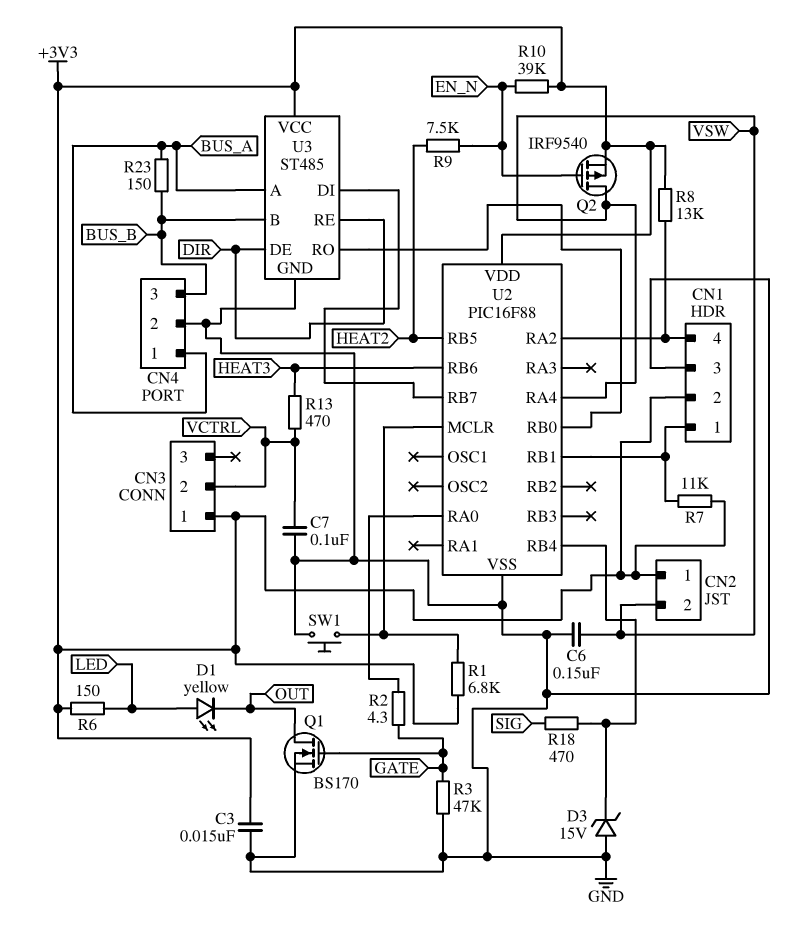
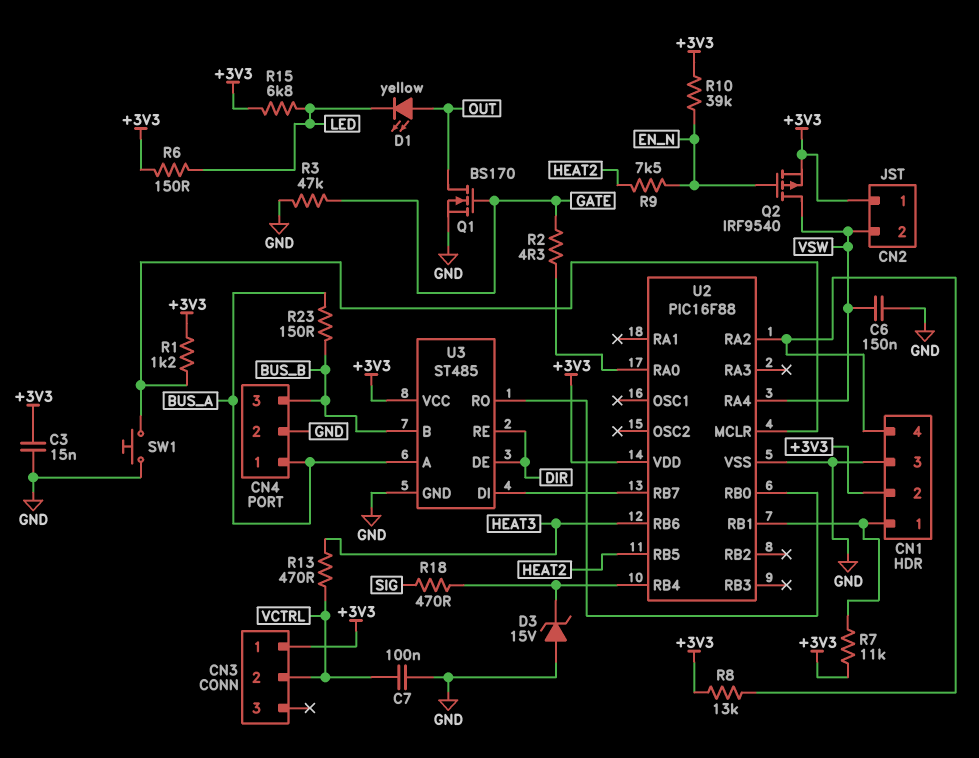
D1: LED yellow (A LED, K OUT) -> LED yellow (A OUT, K LED)
R1: 6.8k (+3V3, U2/MCLR) -> 1.2k (+3V3, U2/MCLR)
R15: none -> 6.8k (+3V3, LED)

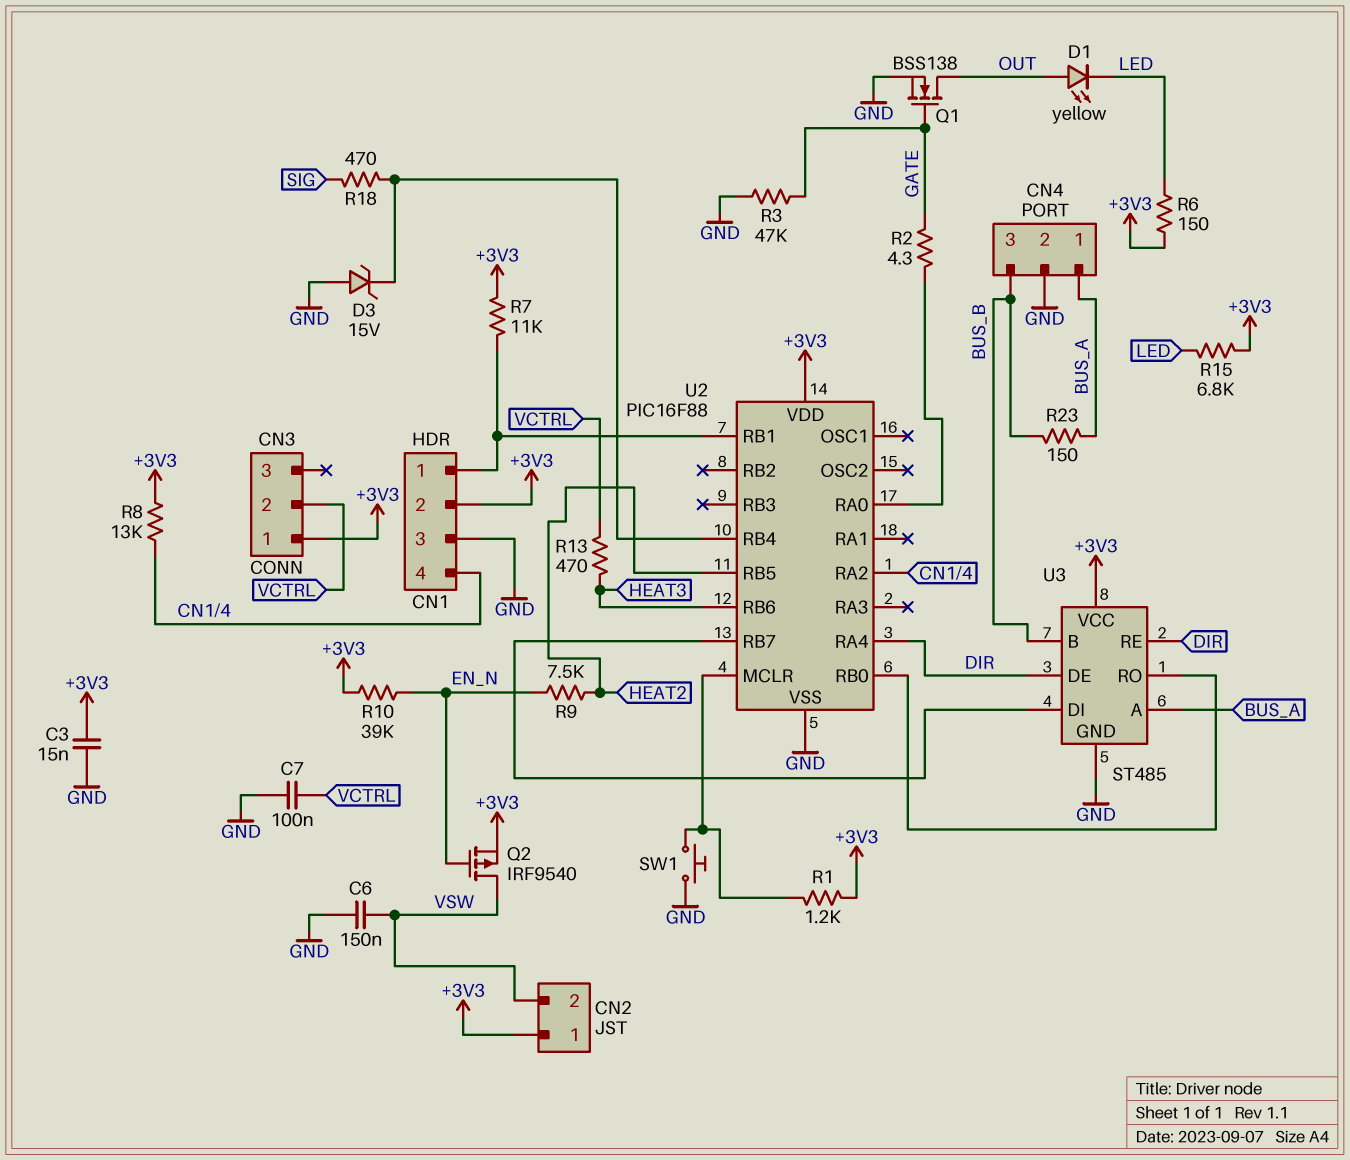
Q1: NMOS BS170 (G GATE, D OUT, S GND) -> NMOS BSS138 (G GATE, D OUT, S GND)
U2 pin RA4: VSW -> DIR

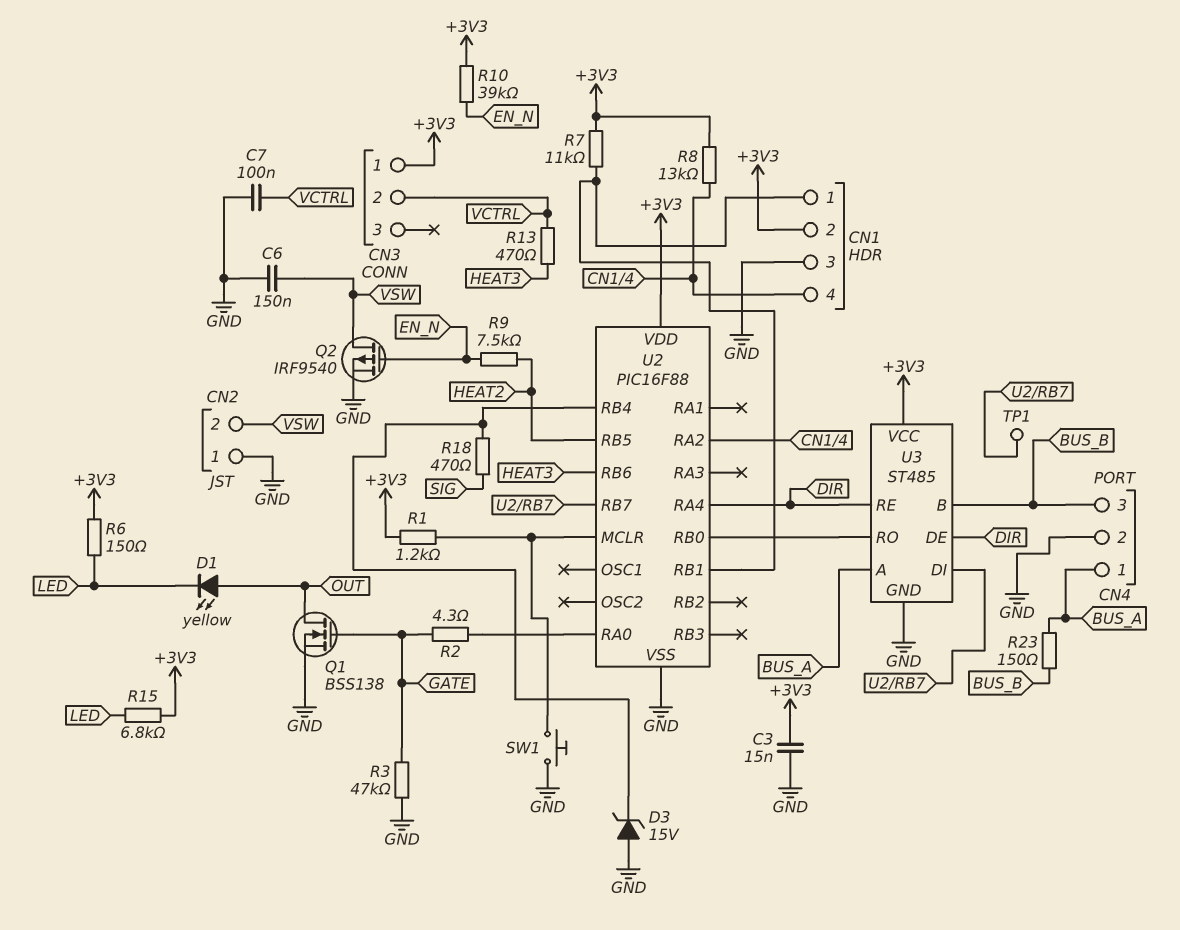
CN2 pin 1: +3V3 -> GND
Q2: PMOS IRF9540 (G EN_N, D VSW, S +3V3) -> PMOS IRF9540 (G EN_N, D VSW, S GND)
TP1: none -> test point (U2/RB7)

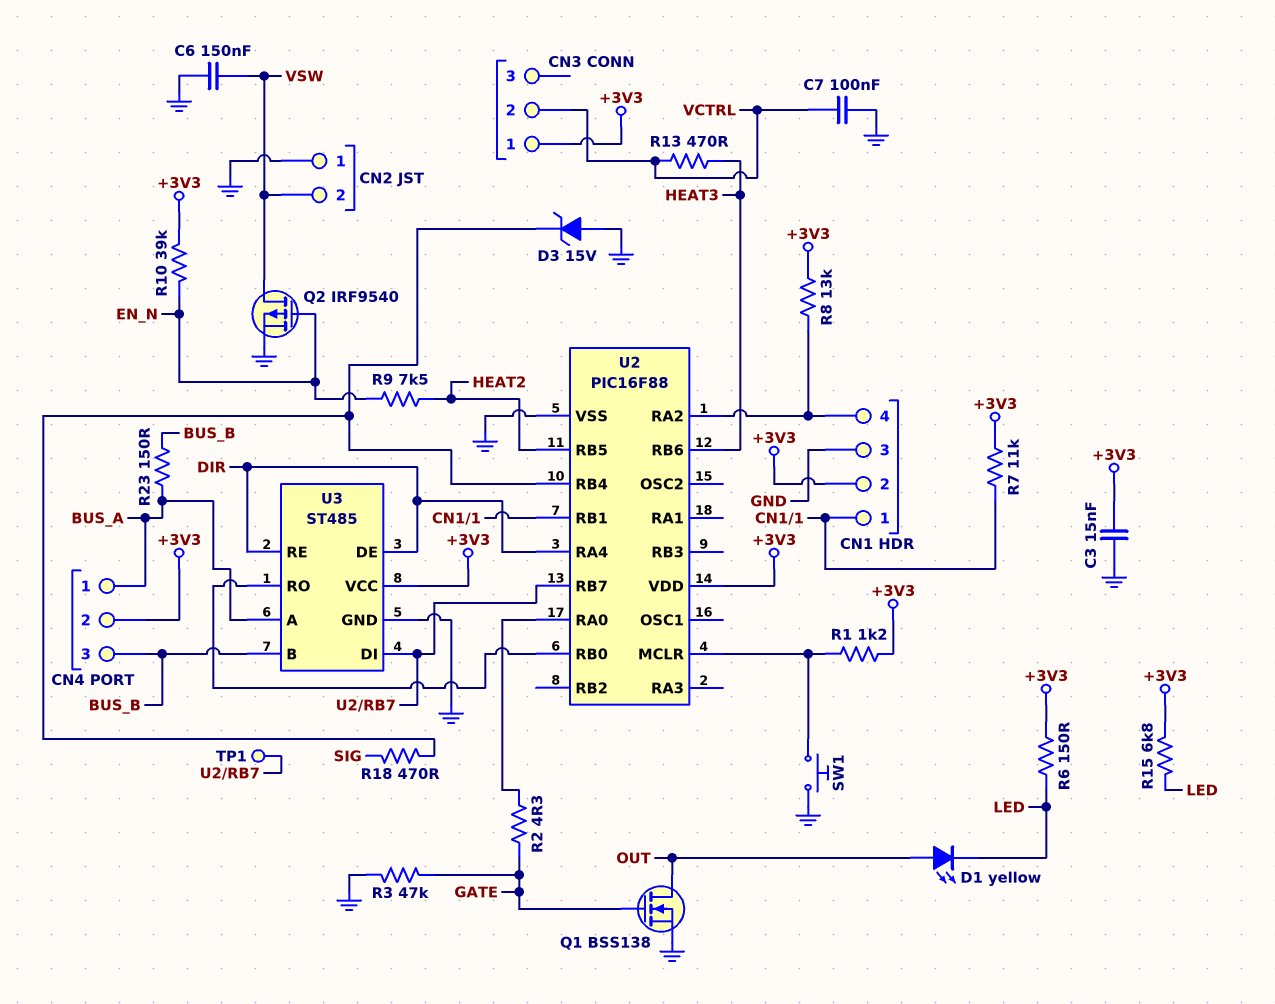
CN4 pin 2: GND -> +3V3

